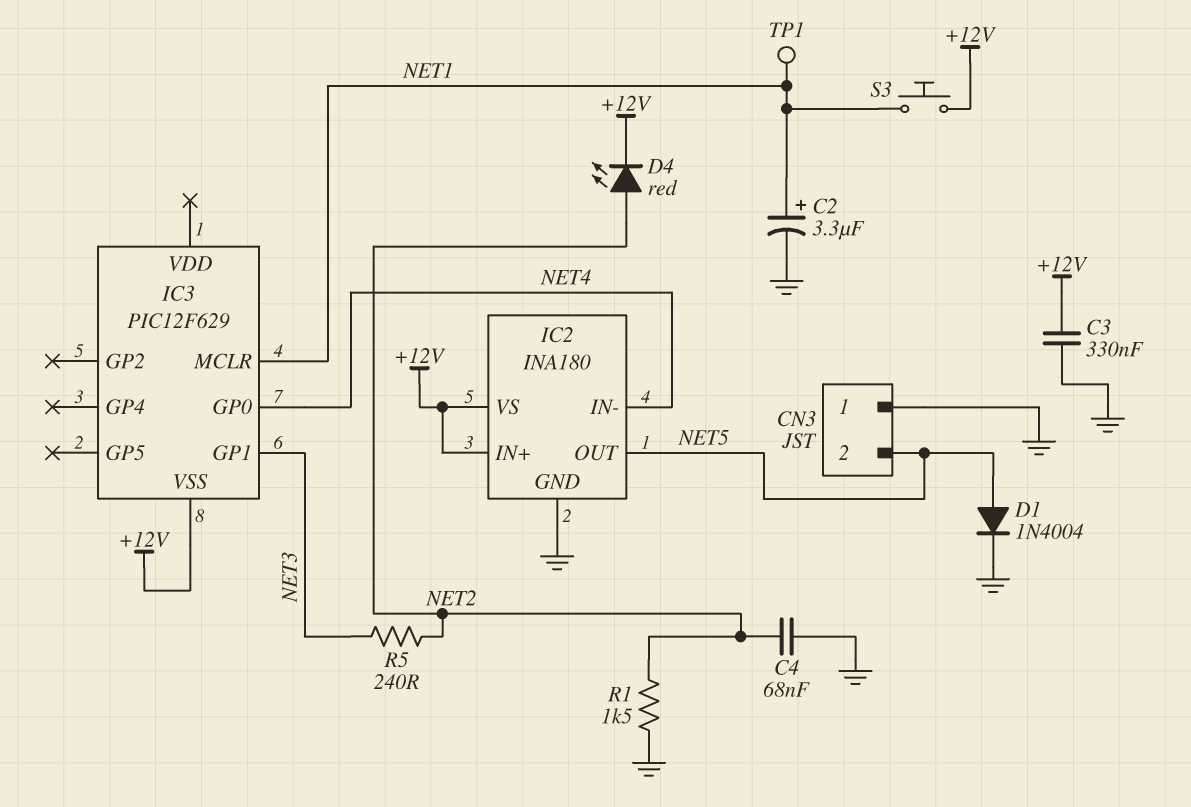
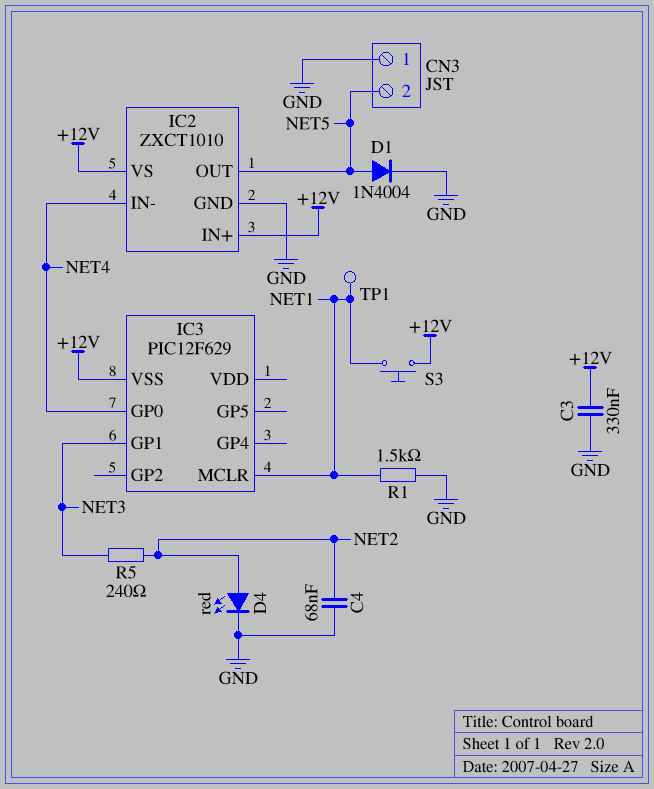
C2: 3.3uF (plus NET1, minus GND) -> none
D4: LED red (A NET2, K +12V) -> LED red (A NET2, K GND)
IC2: INA180 -> ZXCT1010
R1: 1.5k (GND, NET2) -> 1.5k (GND, NET1)

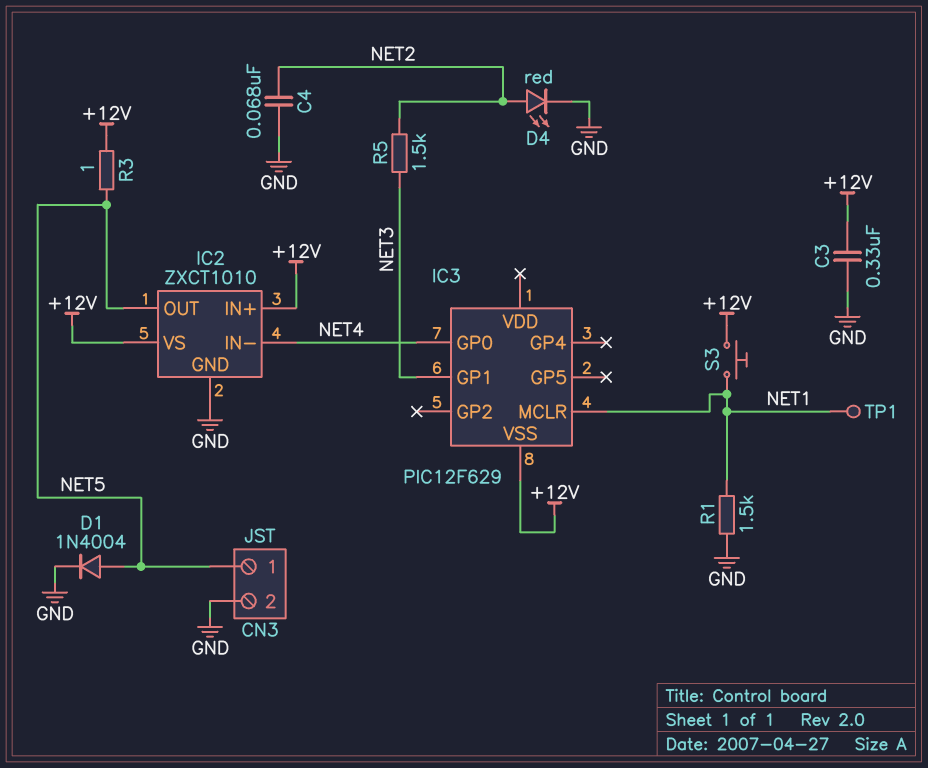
CN3 pin 1: GND -> NET5
CN3 pin 2: NET5 -> GND
R3: none -> 1 (+12V, NET5)
R5: 240 (NET2, NET3) -> 1.5k (NET2, NET3)

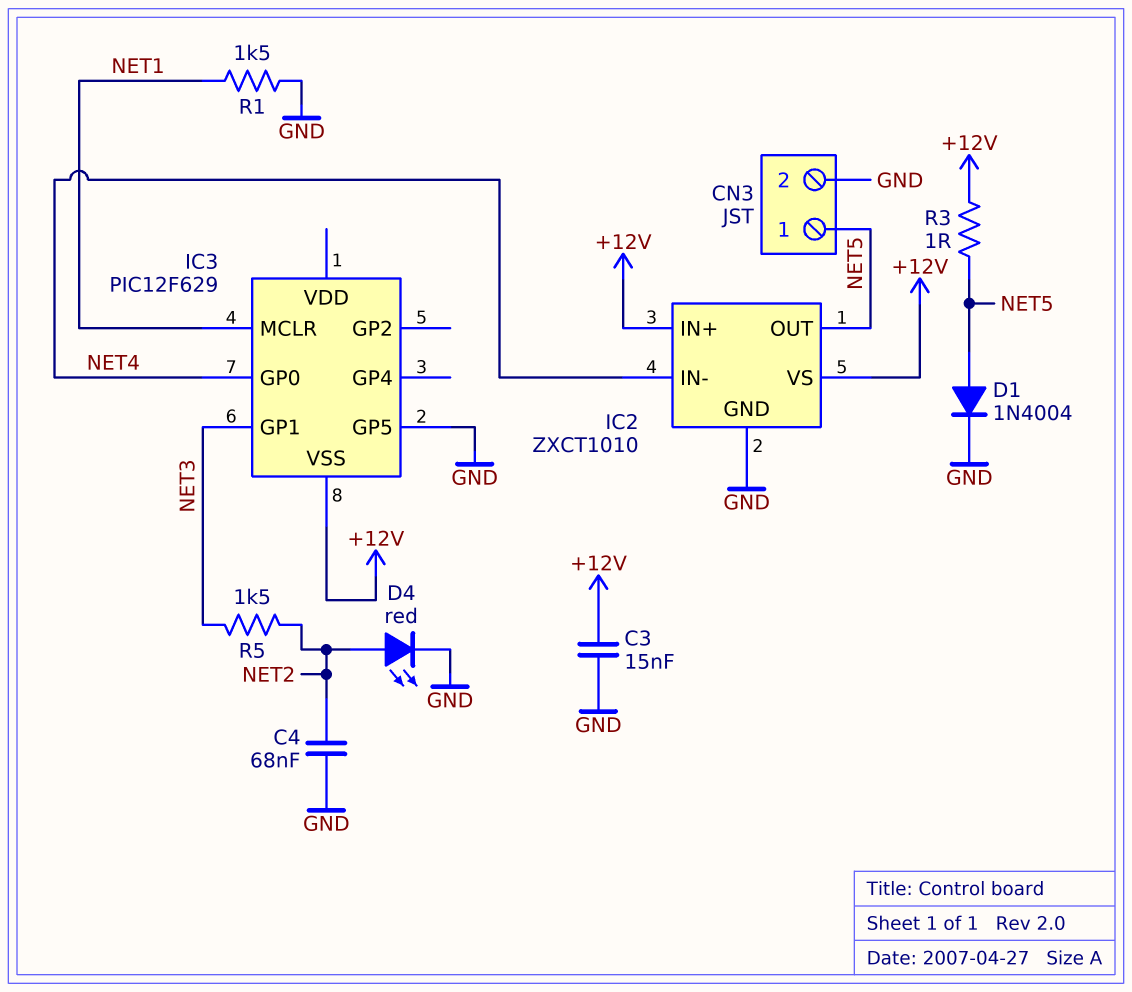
C3: 330nF (+12V, GND) -> 15nF (+12V, GND)
IC3 pin GP5: none -> GND
S3: button (+12V, NET1) -> none
TP1: test point (NET1) -> none

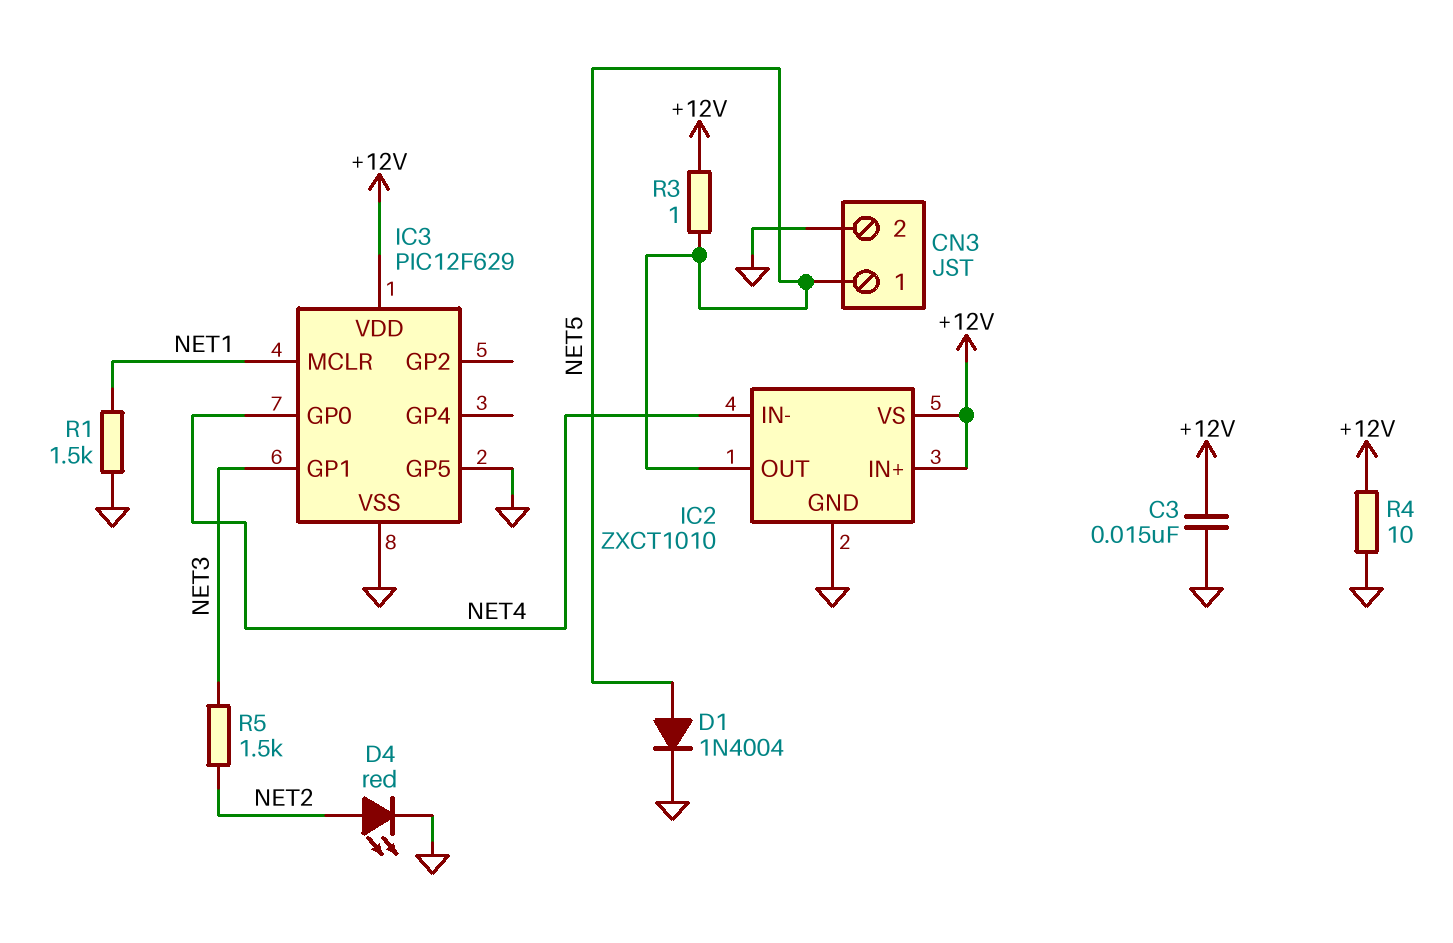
C4: 68nF (GND, NET2) -> none
IC3 pin VDD: none -> +12V
IC3 pin VSS: +12V -> GND
R4: none -> 10 (+12V, GND)

